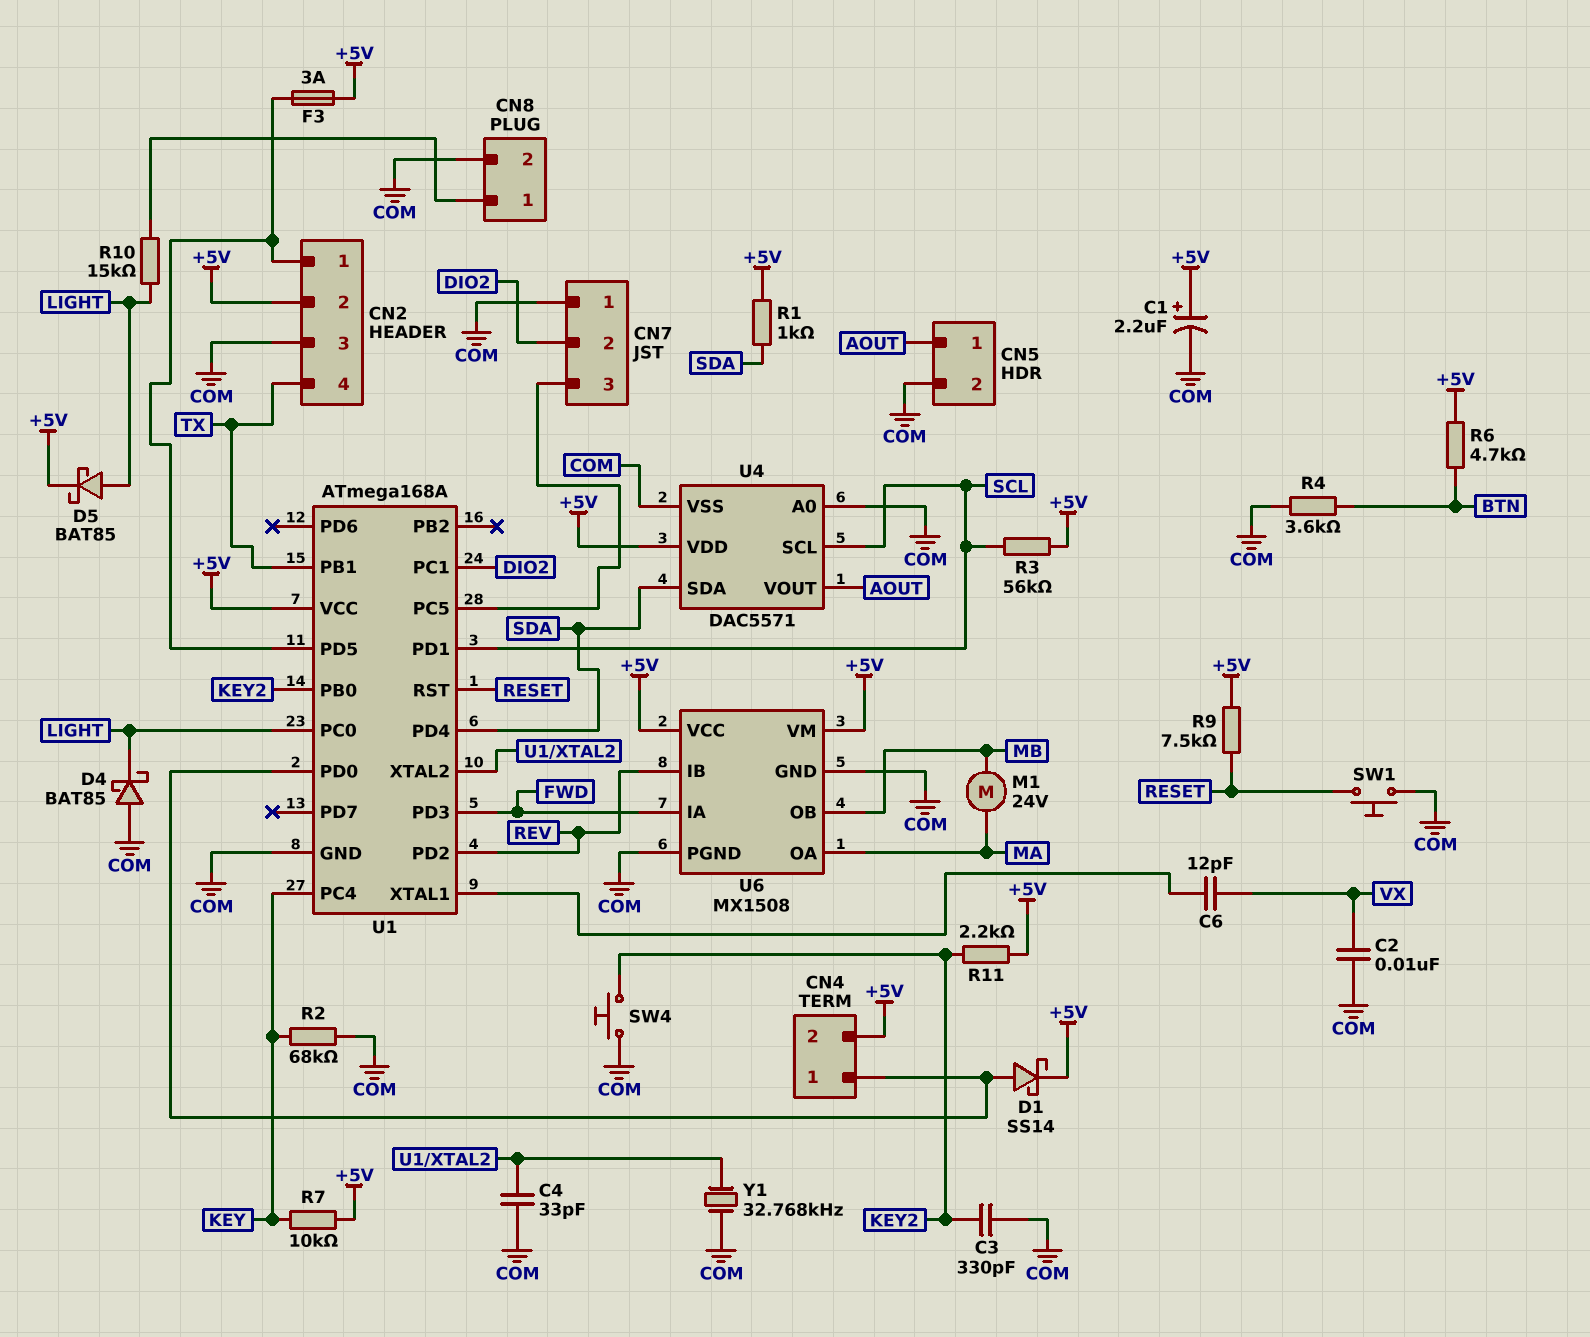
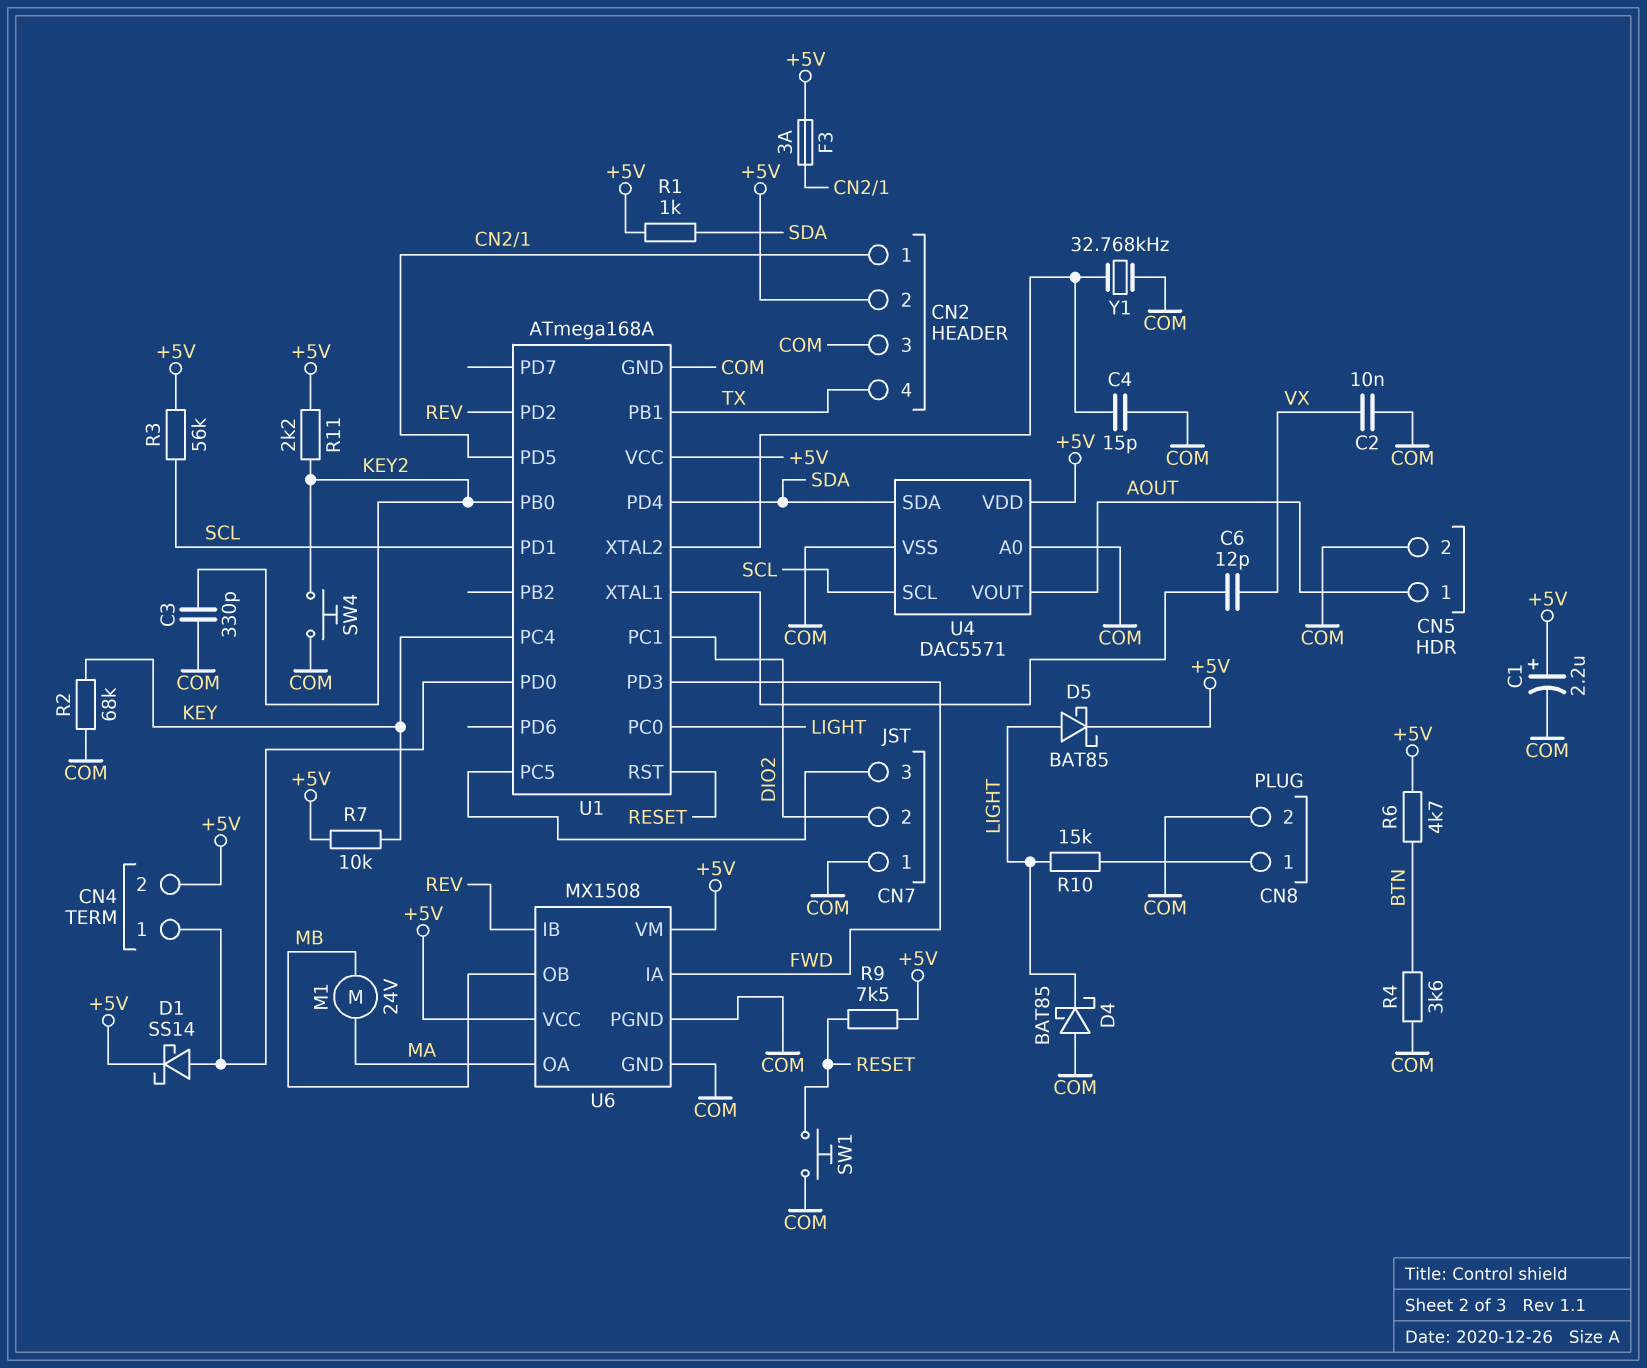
C4: 33pF (COM, U1/XTAL2) -> 15pF (COM, U1/XTAL2)

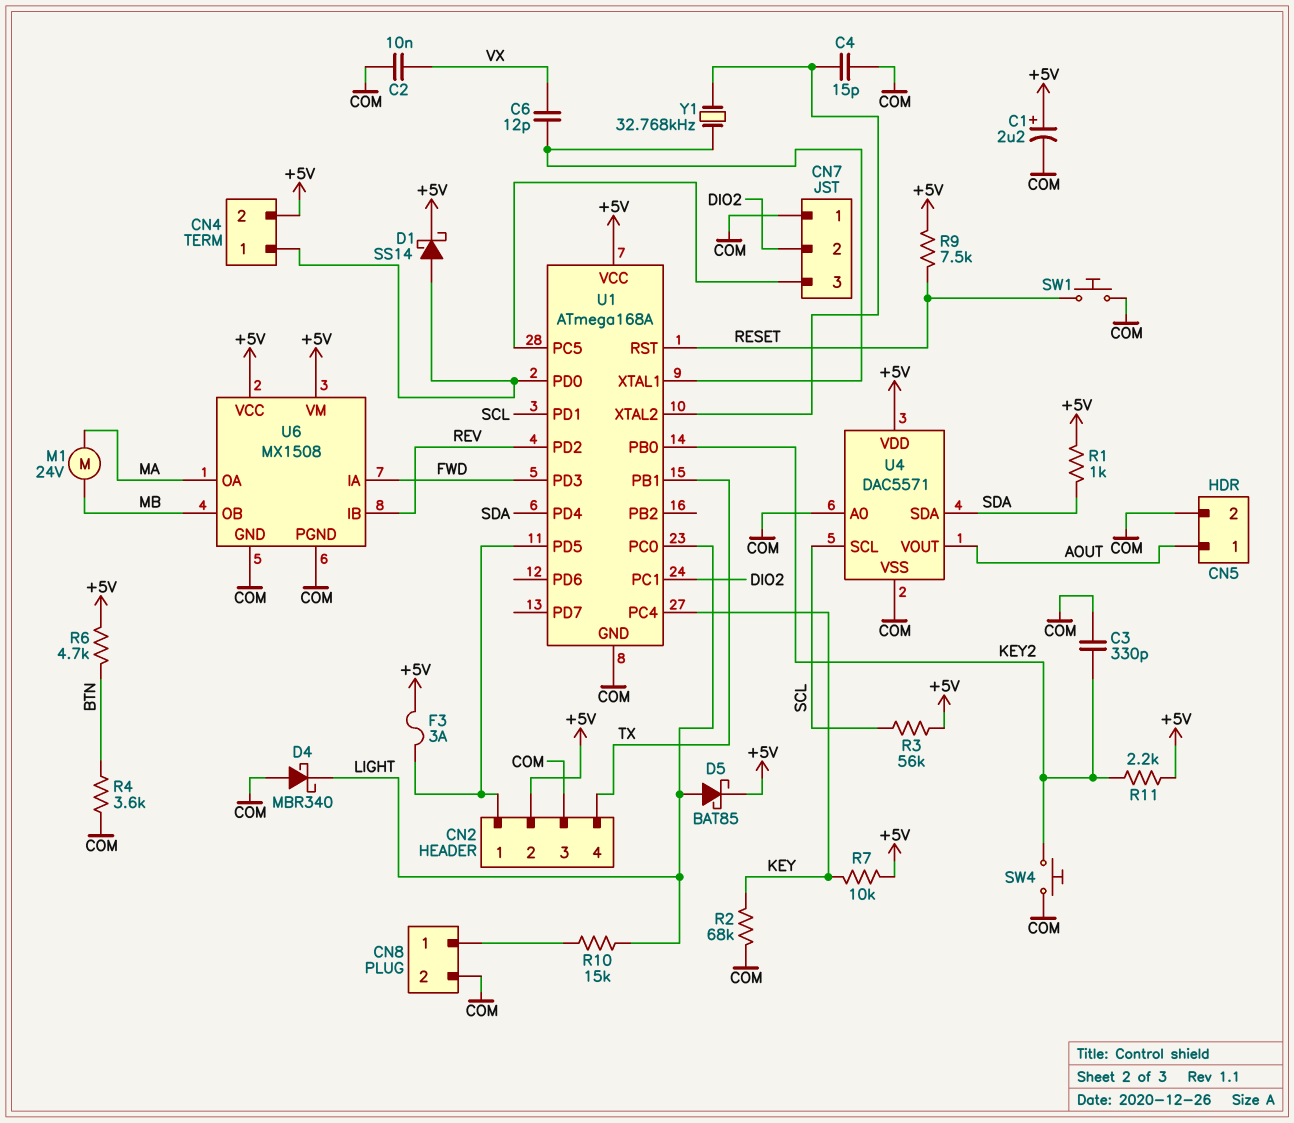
D4: schottky BAT85 (A COM, K LIGHT) -> schottky MBR340 (A COM, K LIGHT)
Y1: 32.768kHz (COM, U1/XTAL2) -> 32.768kHz (U1/XTAL1, U1/XTAL2)

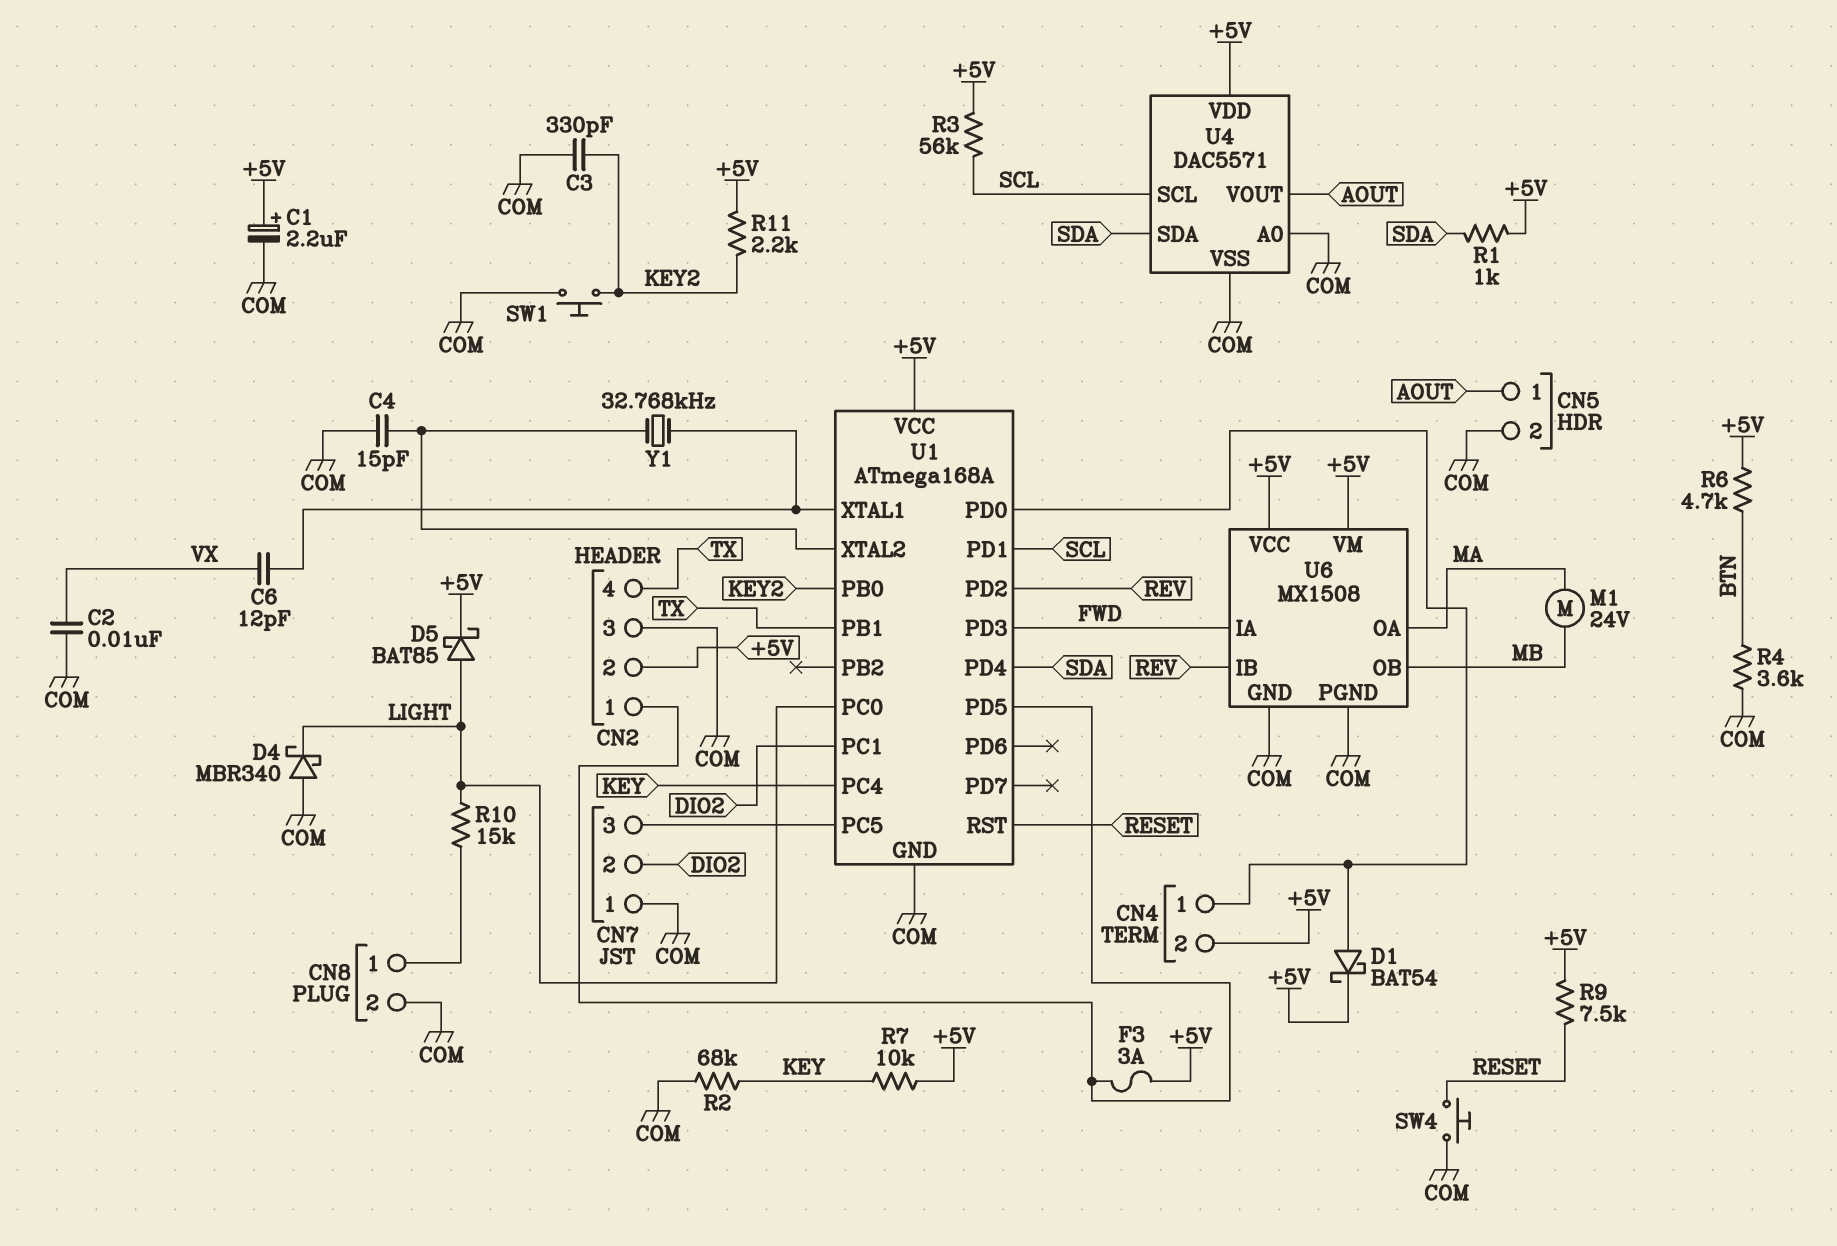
D1: schottky SS14 (A CN4/1, K +5V) -> schottky BAT54 (A CN4/1, K +5V)
SW1: button (COM, RESET) -> button (COM, KEY2)
SW4: button (COM, KEY2) -> button (COM, RESET)

